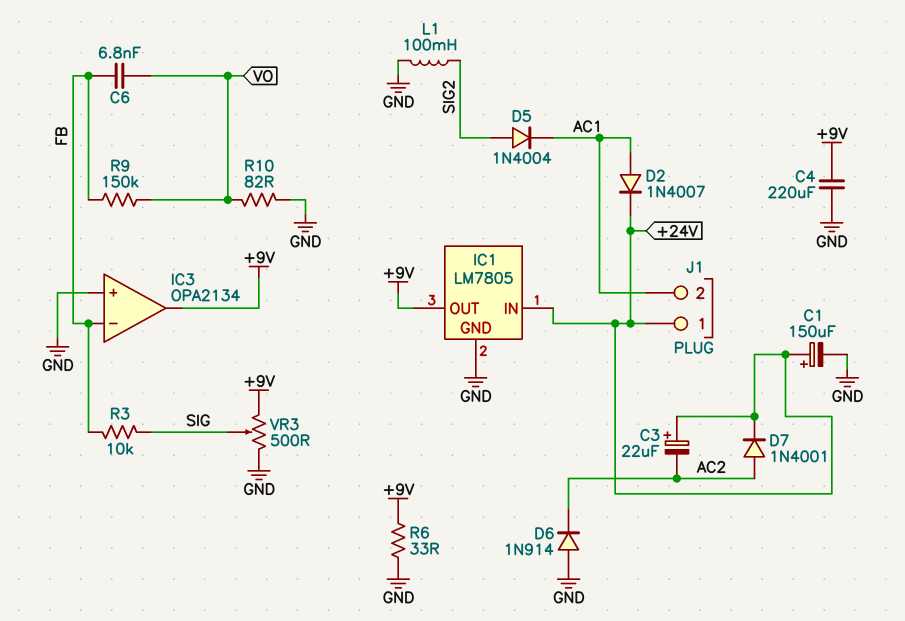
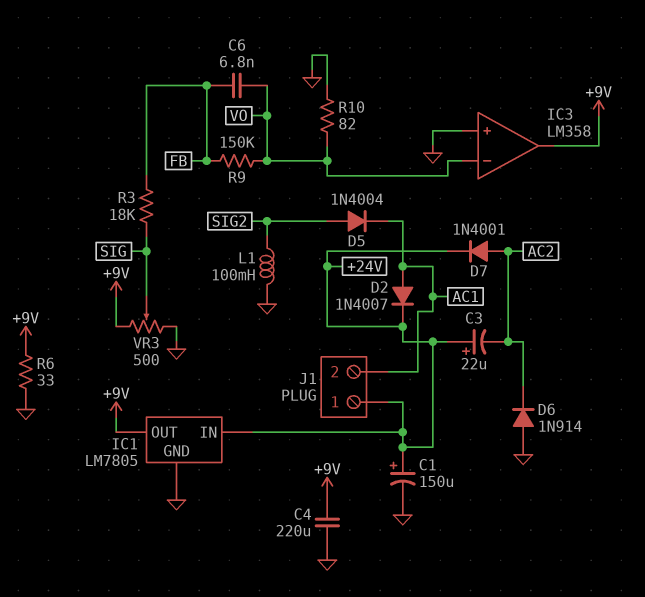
IC3: OPA2134 -> LM358
IC3 pin in-: FB -> VO
R3: 10k (FB, SIG) -> 18k (FB, SIG)

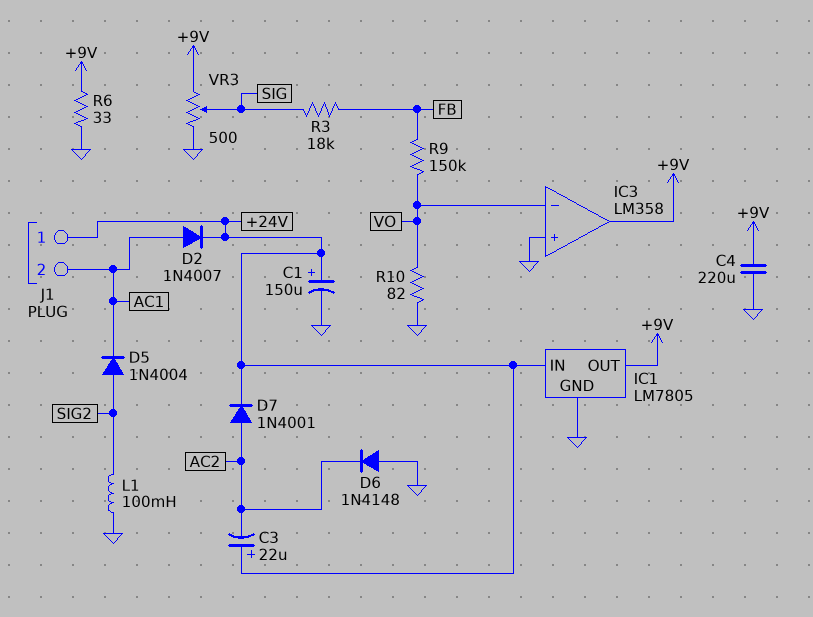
C6: 6.8nF (FB, VO) -> none
D6: diode 1N914 (A GND, K AC2) -> diode 1N4148 (A GND, K AC2)

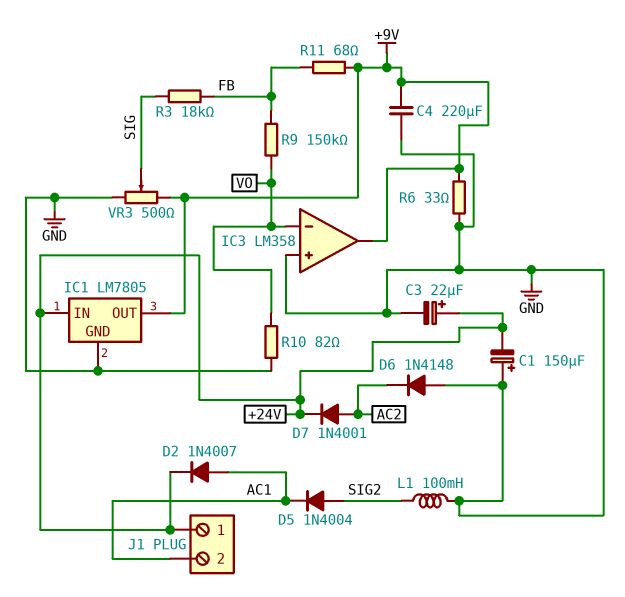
C1: 150uF (plus +24V, minus GND) -> 150uF (plus GND, minus +24V)
C3: 22uF (plus +24V, minus AC2) -> 22uF (plus +24V, minus GND)
R11: none -> 68 (+9V, FB)

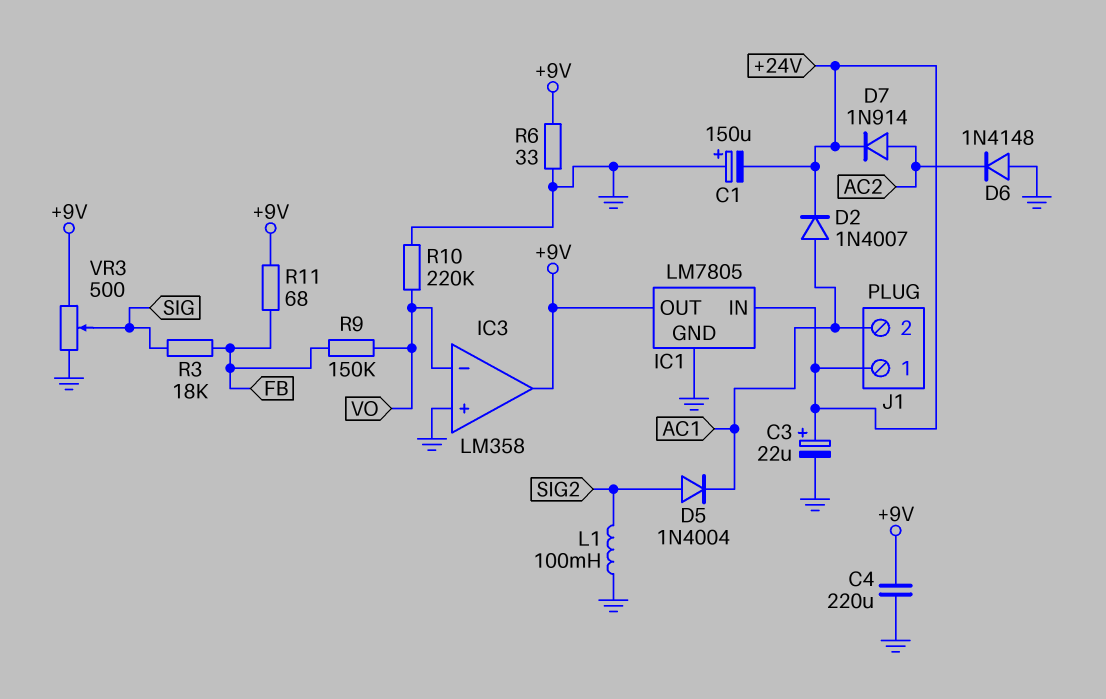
D7: diode 1N4001 (A AC2, K +24V) -> diode 1N914 (A AC2, K +24V)
R10: 82 (GND, VO) -> 220k (GND, VO)

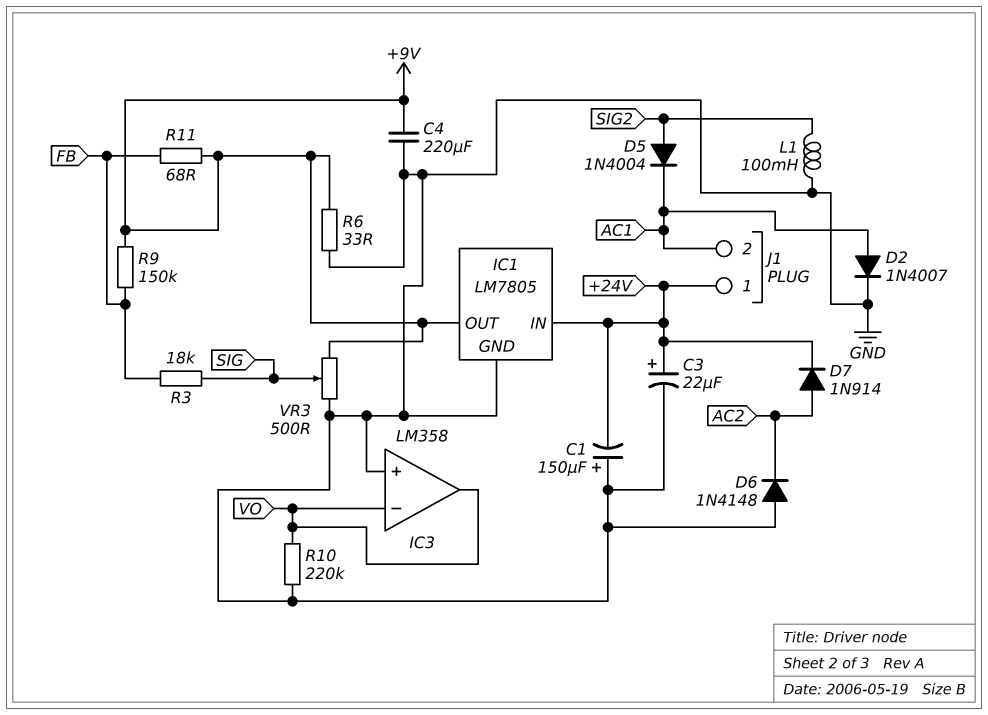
D2: diode 1N4007 (A AC1, K +24V) -> diode 1N4007 (A AC1, K GND)
IC3 pin out: +9V -> VO
R9: 150k (FB, VO) -> 150k (+9V, FB)

